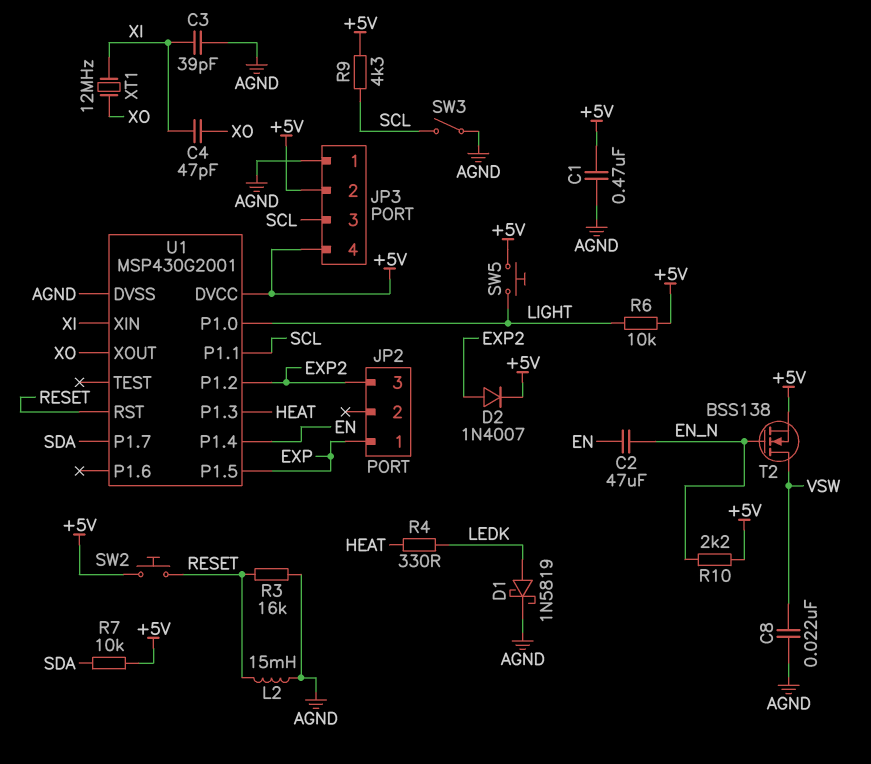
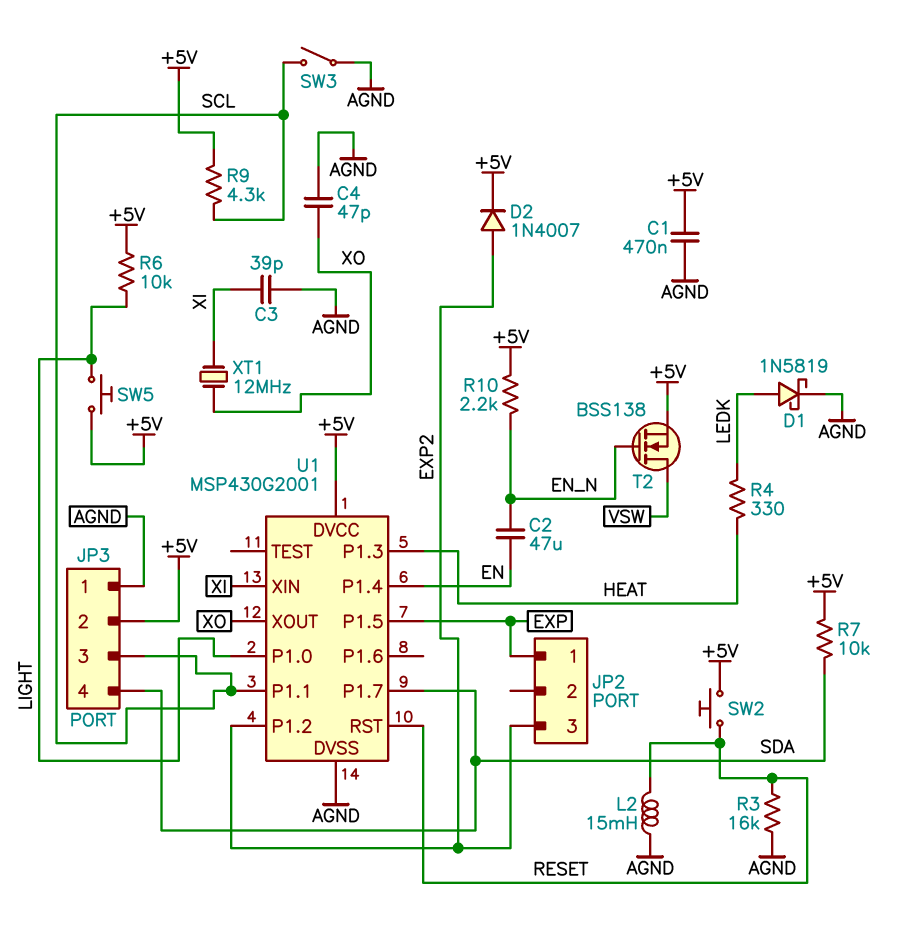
C4: 47pF (XI, XO) -> 47pF (AGND, XO)
C8: 22nF (AGND, VSW) -> none
JP3 pin 4: +5V -> SDA

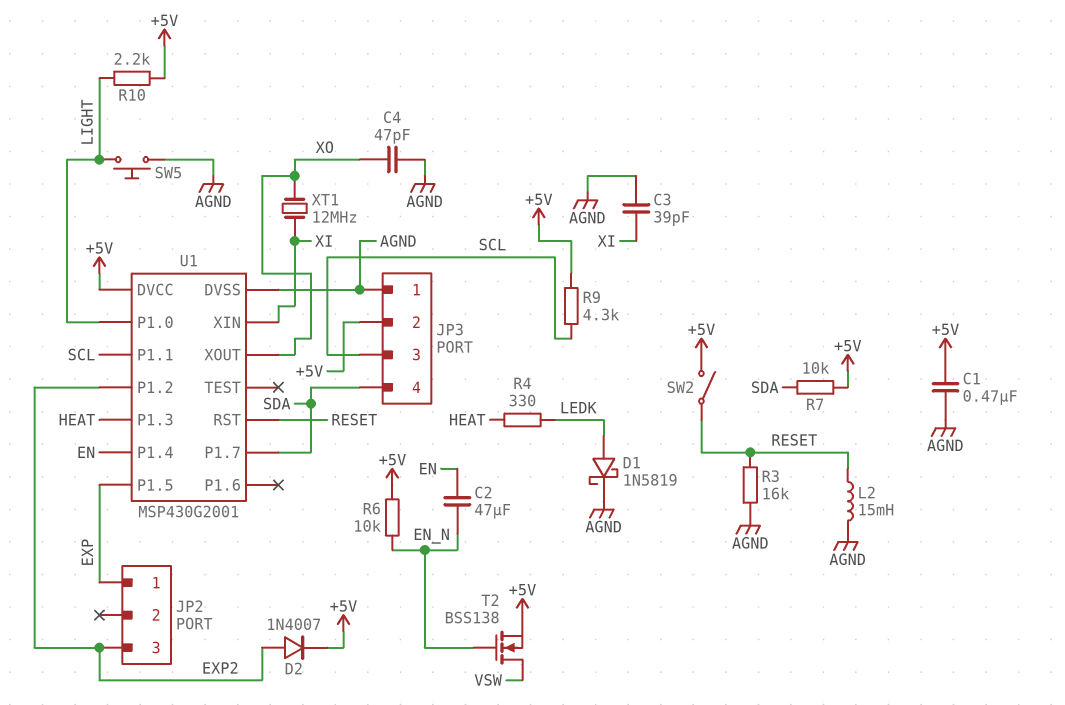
R6: 10k (+5V, LIGHT) -> 10k (+5V, EN_N)
R10: 2.2k (+5V, EN_N) -> 2.2k (+5V, LIGHT)
SW2: button (+5V, RESET) -> switch (+5V, RESET)
SW3: switch (AGND, SCL) -> none
SW5: button (+5V, LIGHT) -> button (AGND, LIGHT)

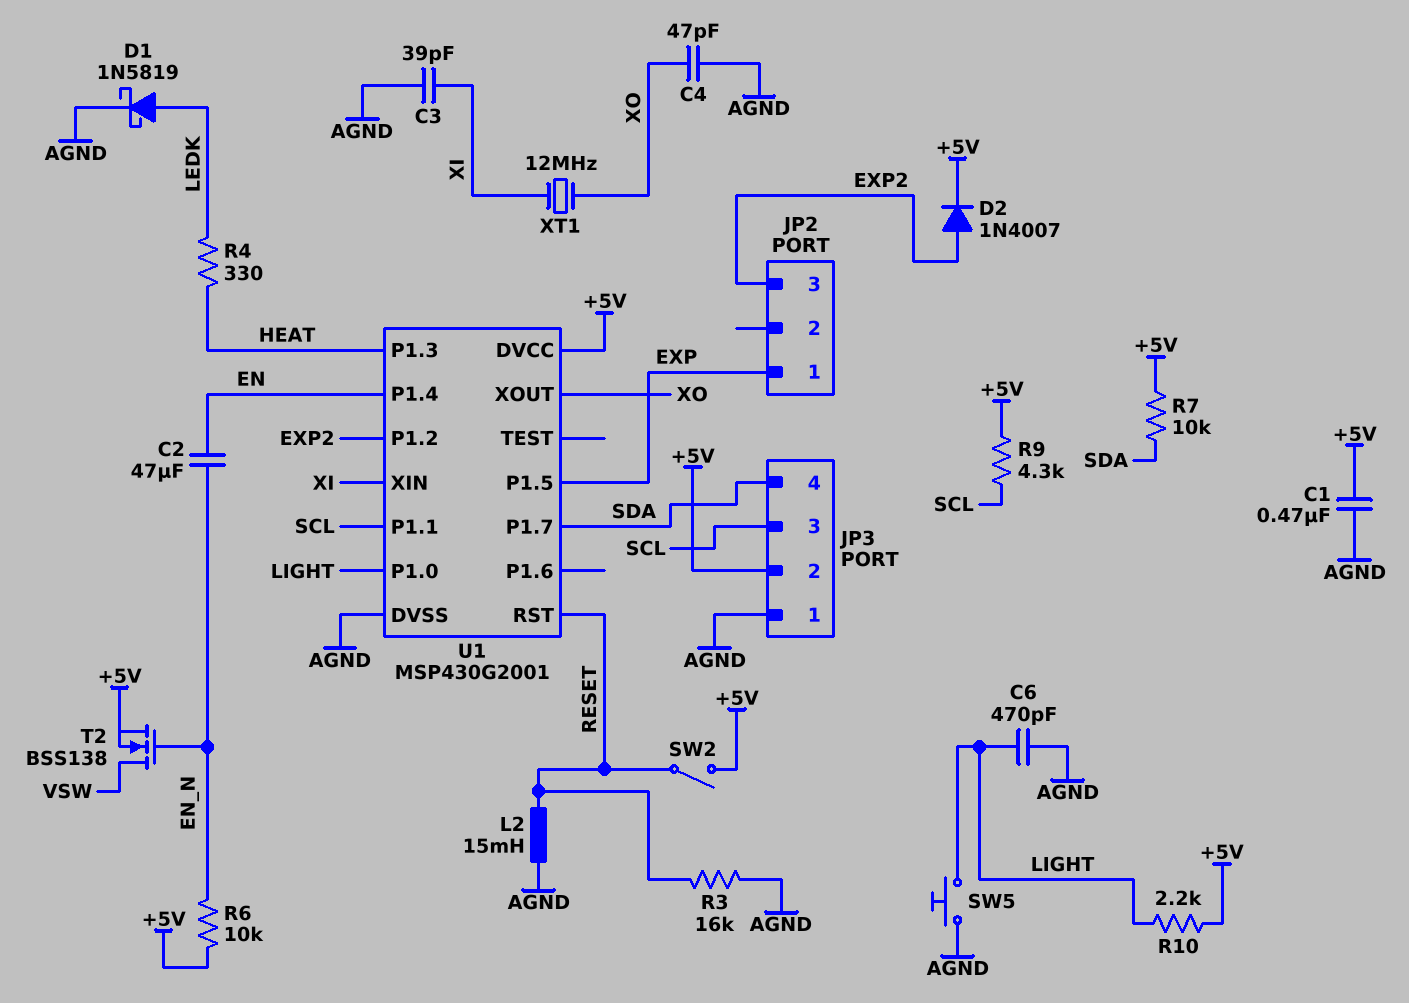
C6: none -> 470pF (AGND, LIGHT)

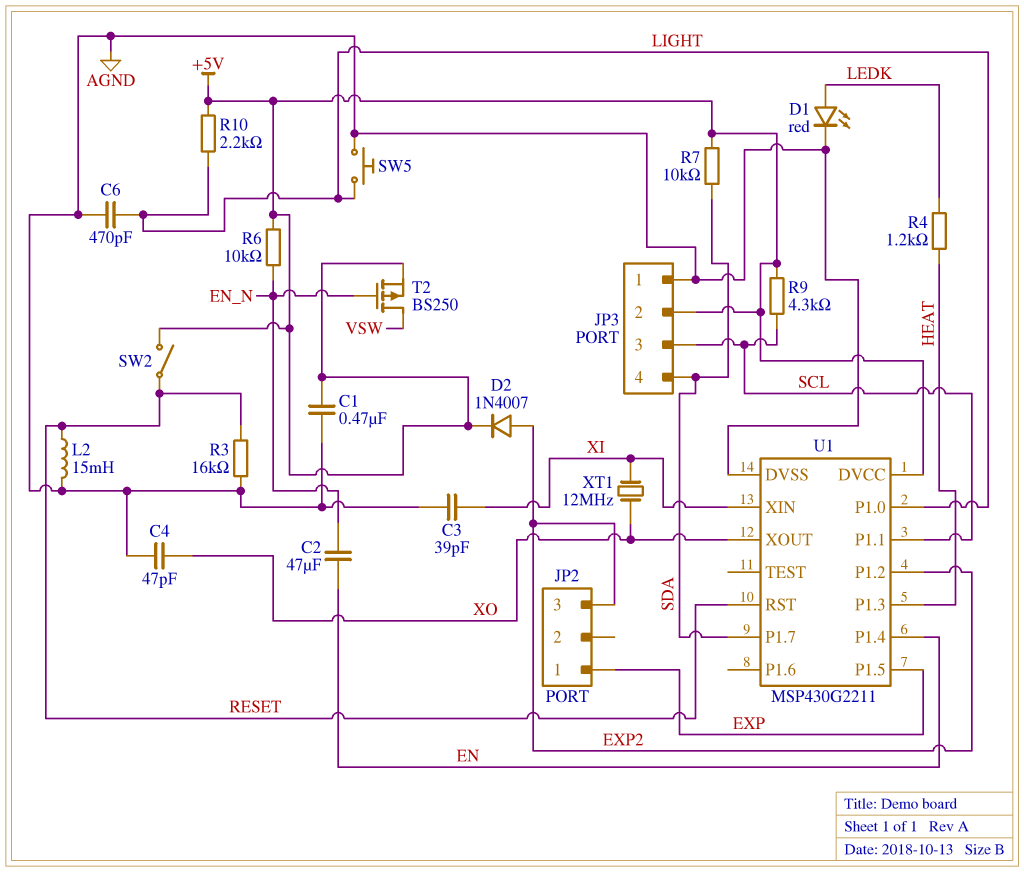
D1: schottky 1N5819 (A LEDK, K AGND) -> LED red (A LEDK, K AGND)
R4: 330 (HEAT, LEDK) -> 1.2k (HEAT, LEDK)
T2: NMOS BSS138 (G EN_N, D VSW, S +5V) -> PMOS BS250 (G EN_N, D VSW, S +5V)
U1: MSP430G2001 -> MSP430G2211

